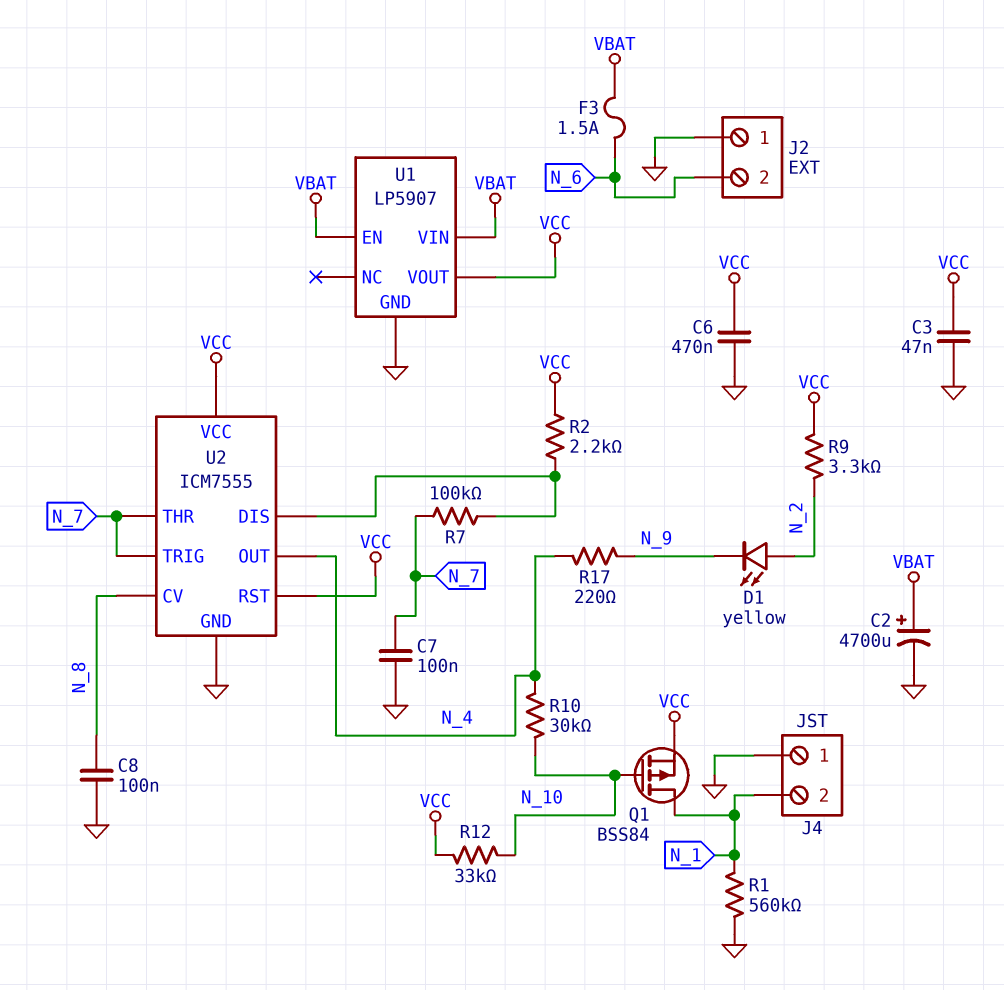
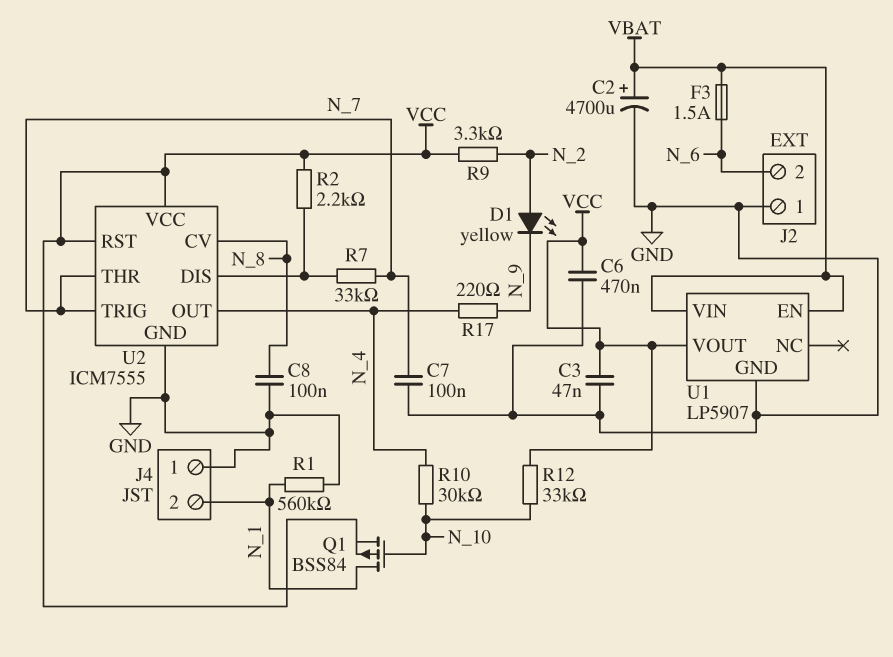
R7: 100k (N_7, U2/DIS) -> 33k (N_7, U2/DIS)

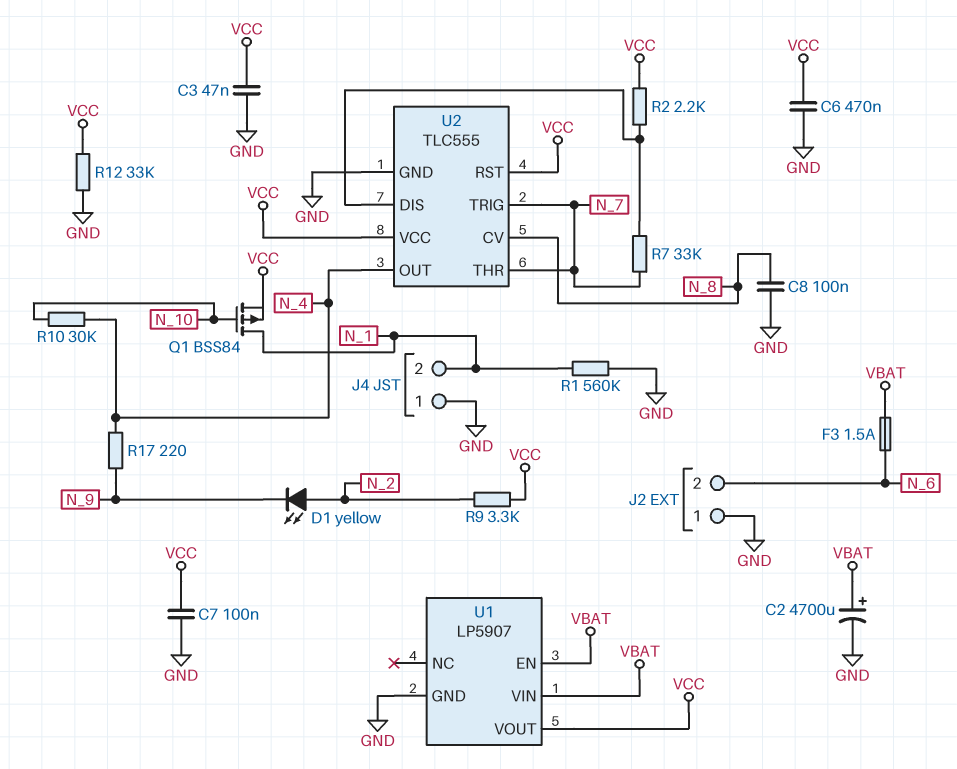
C7: 100nF (GND, N_7) -> 100nF (GND, VCC)
R12: 33k (N_10, VCC) -> 33k (GND, VCC)
U2: ICM7555 -> TLC555

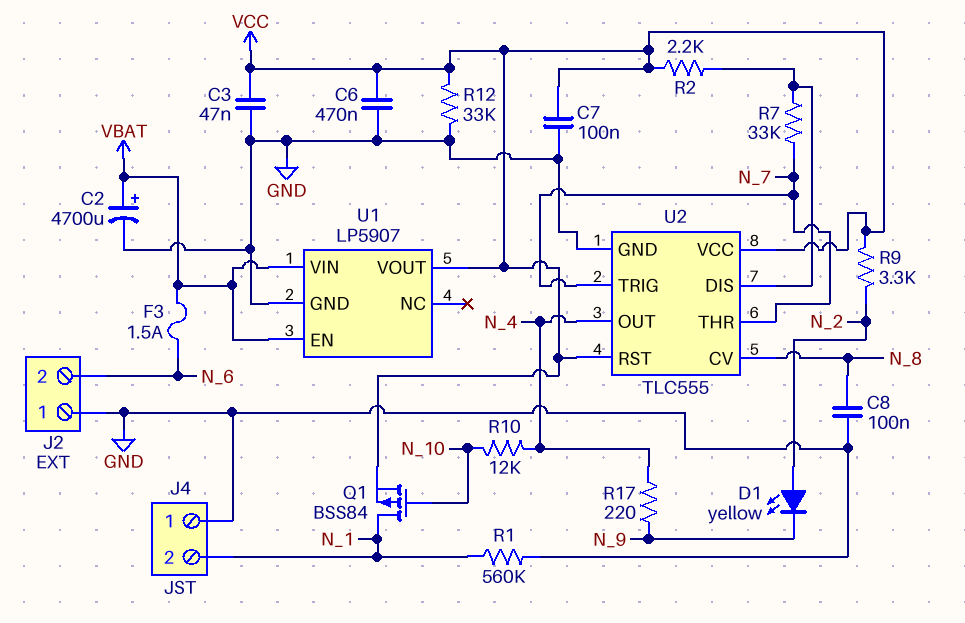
R10: 30k (N_4, N_10) -> 12k (N_4, N_10)

